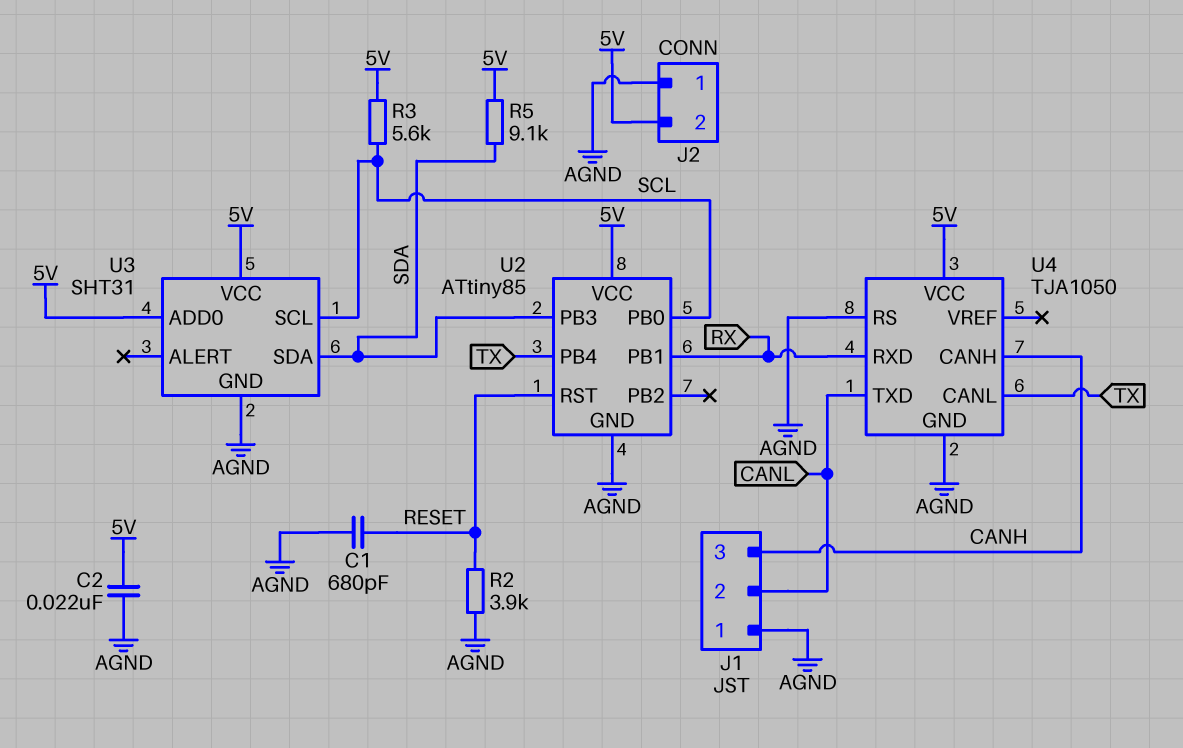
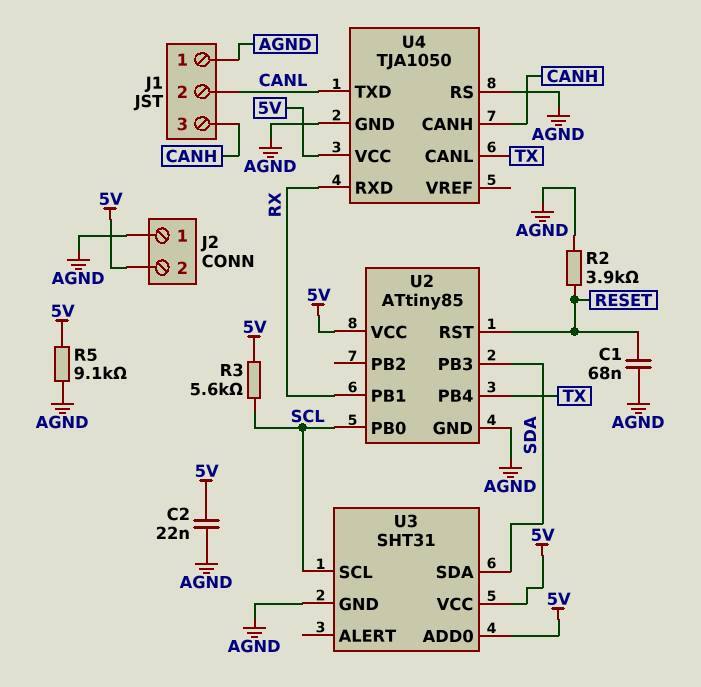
C1: 680pF (AGND, RESET) -> 68nF (AGND, RESET)
R5: 9.1k (5V, SDA) -> 9.1k (5V, AGND)

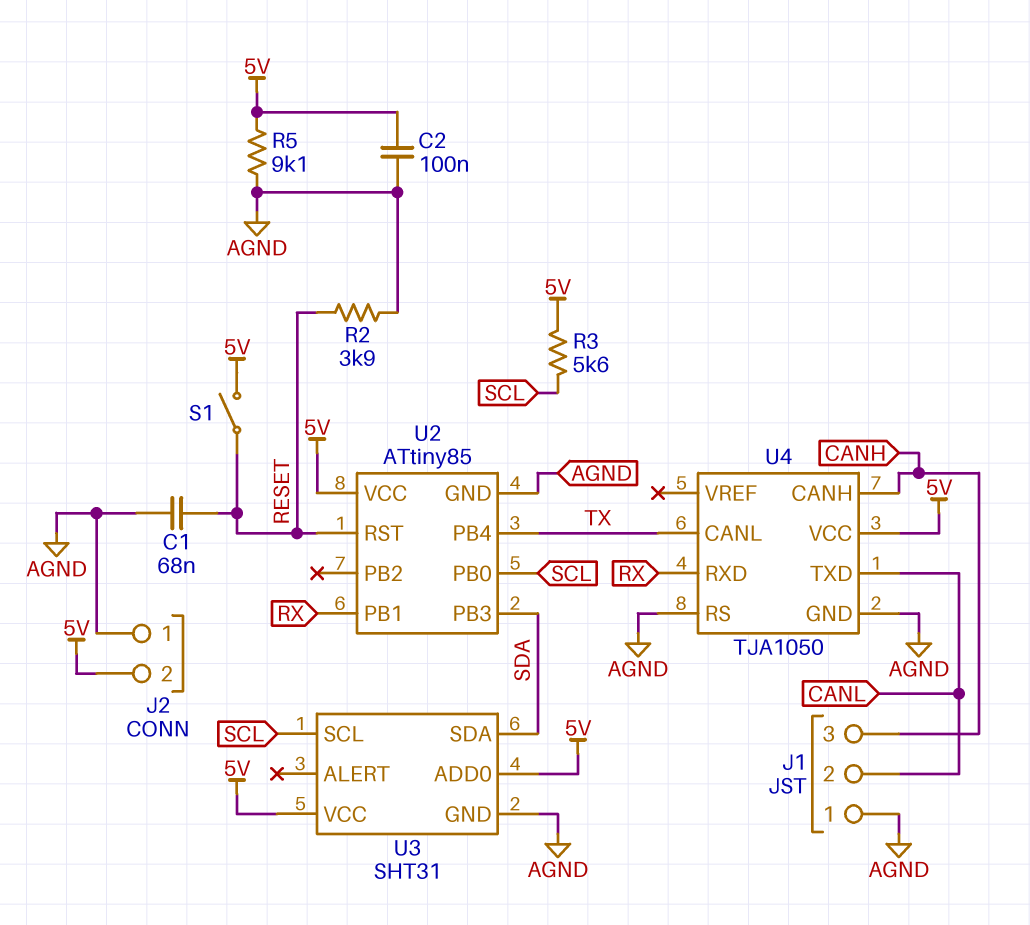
C2: 22nF (5V, AGND) -> 100nF (5V, AGND)
S1: none -> switch (5V, RESET)

